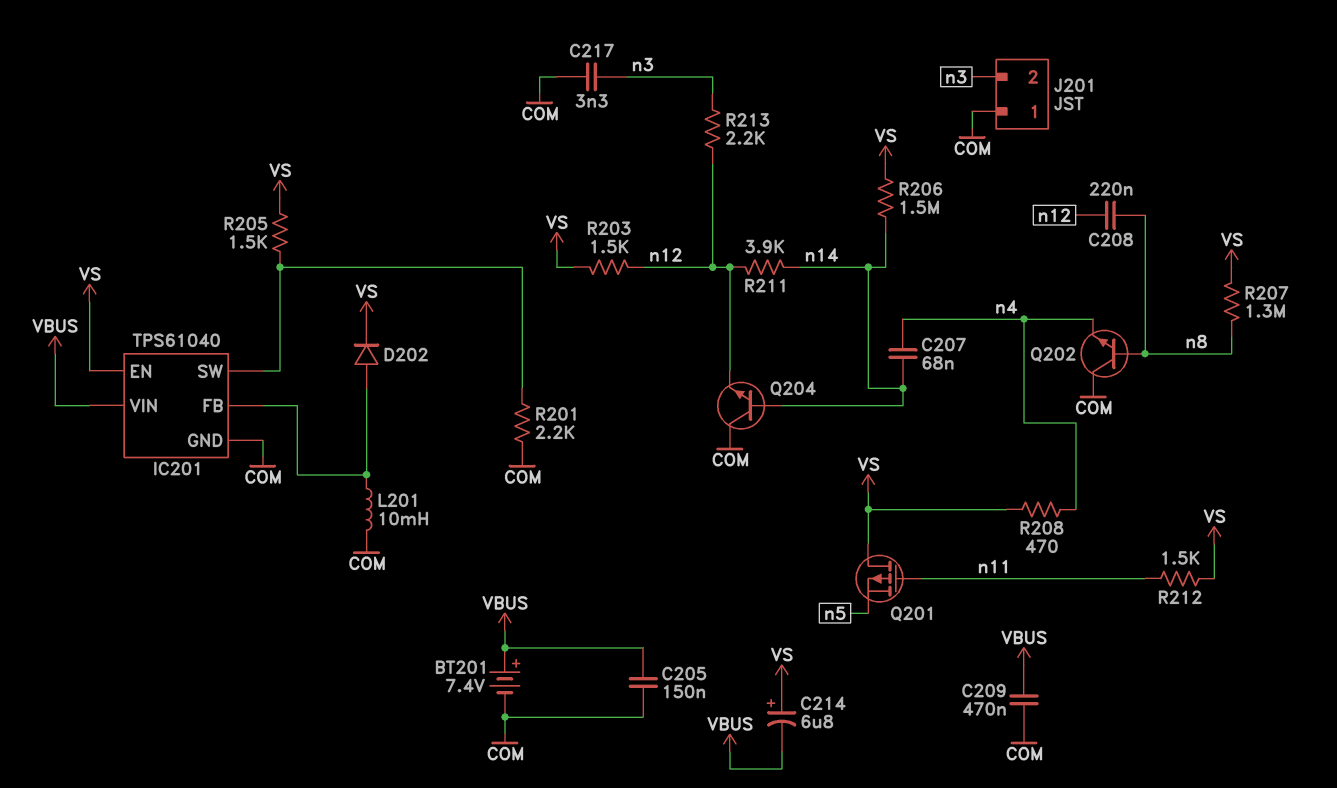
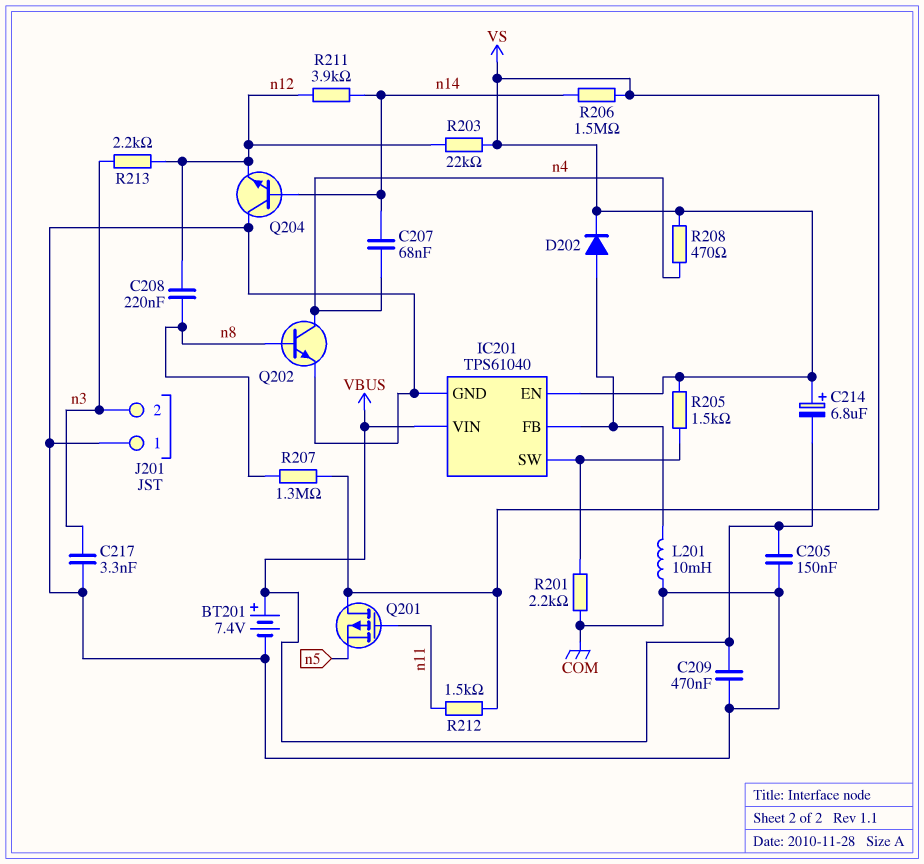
Q202: NPN (B n8, C COM, E n4) -> NPN (B n8, C n4, E COM)
R203: 1.5k (VS, n12) -> 22k (VS, n12)

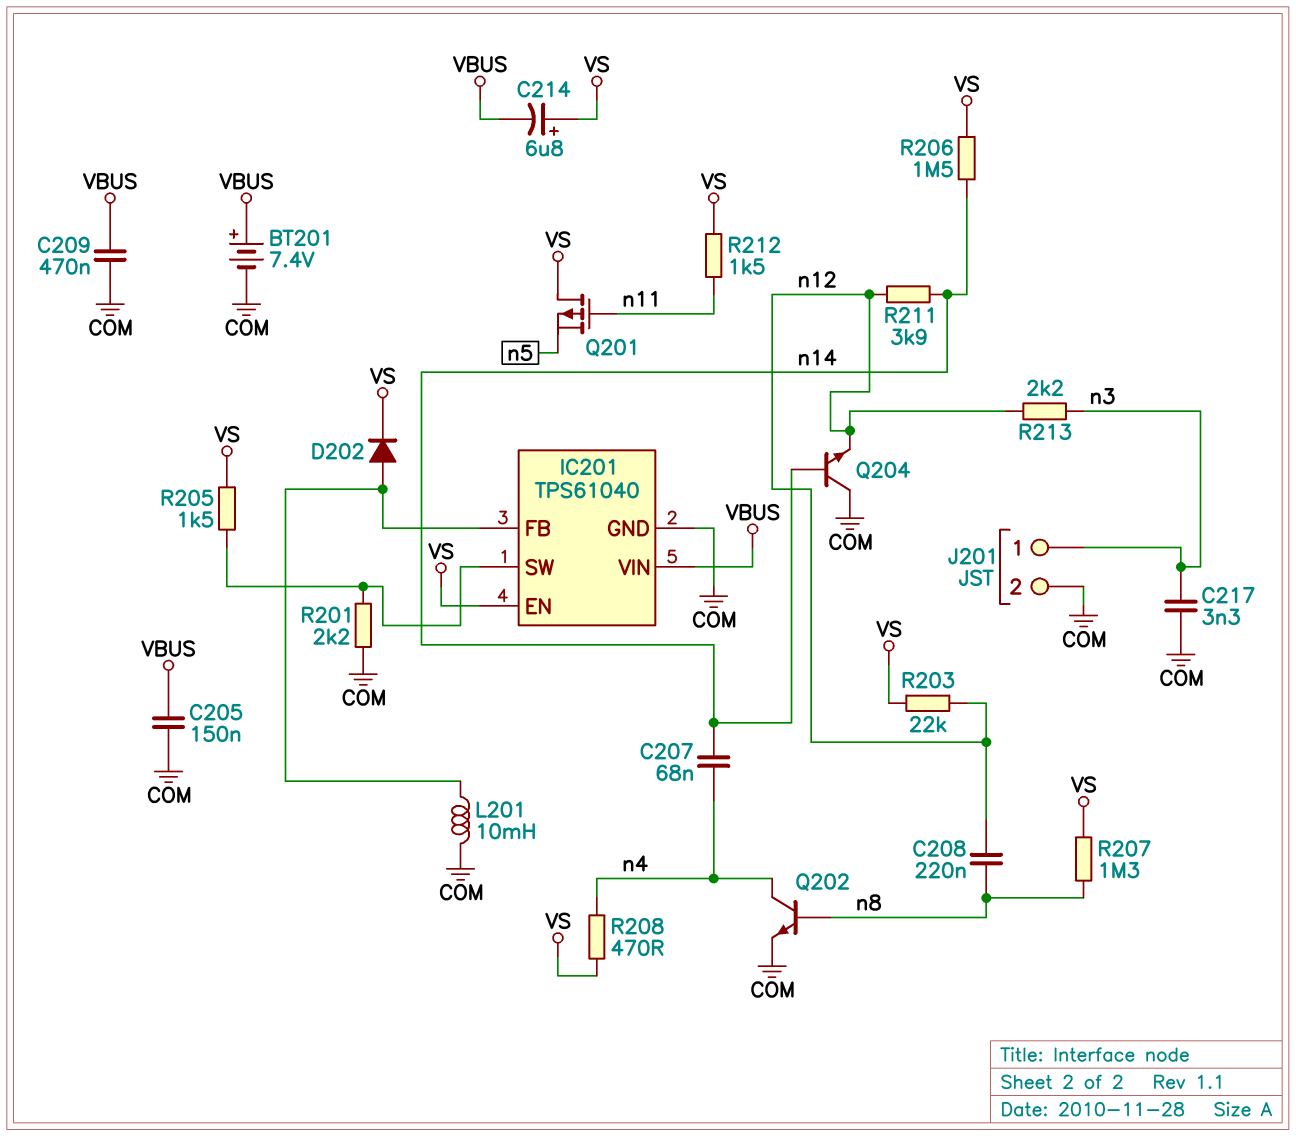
J201 pin 1: COM -> n3
J201 pin 2: n3 -> COM

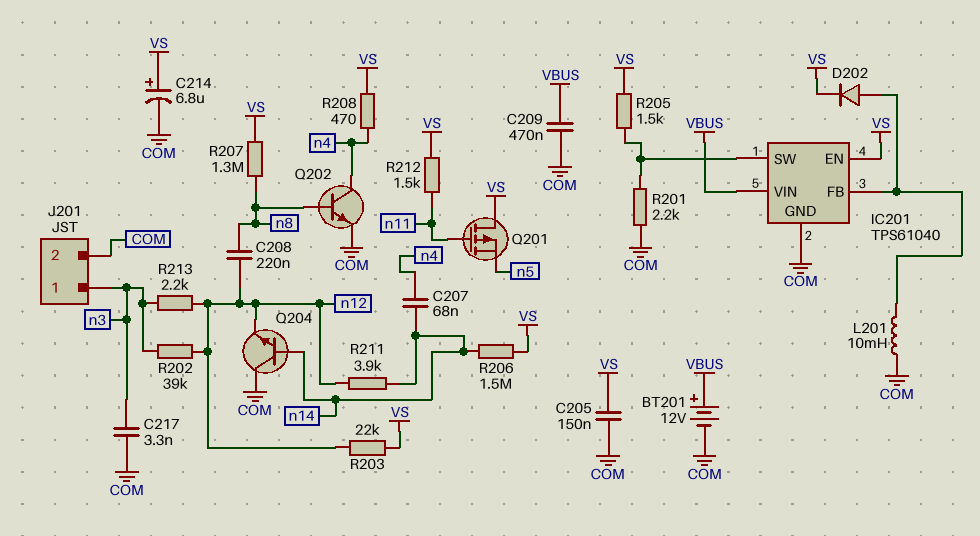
BT201: 7.4V (plus VBUS, minus COM) -> 12V (plus VBUS, minus COM)
C205: 150nF (COM, VBUS) -> 150nF (COM, VS)
C214: 6.8uF (plus VS, minus VBUS) -> 6.8uF (plus VS, minus COM)
R202: none -> 39k (n3, n12)

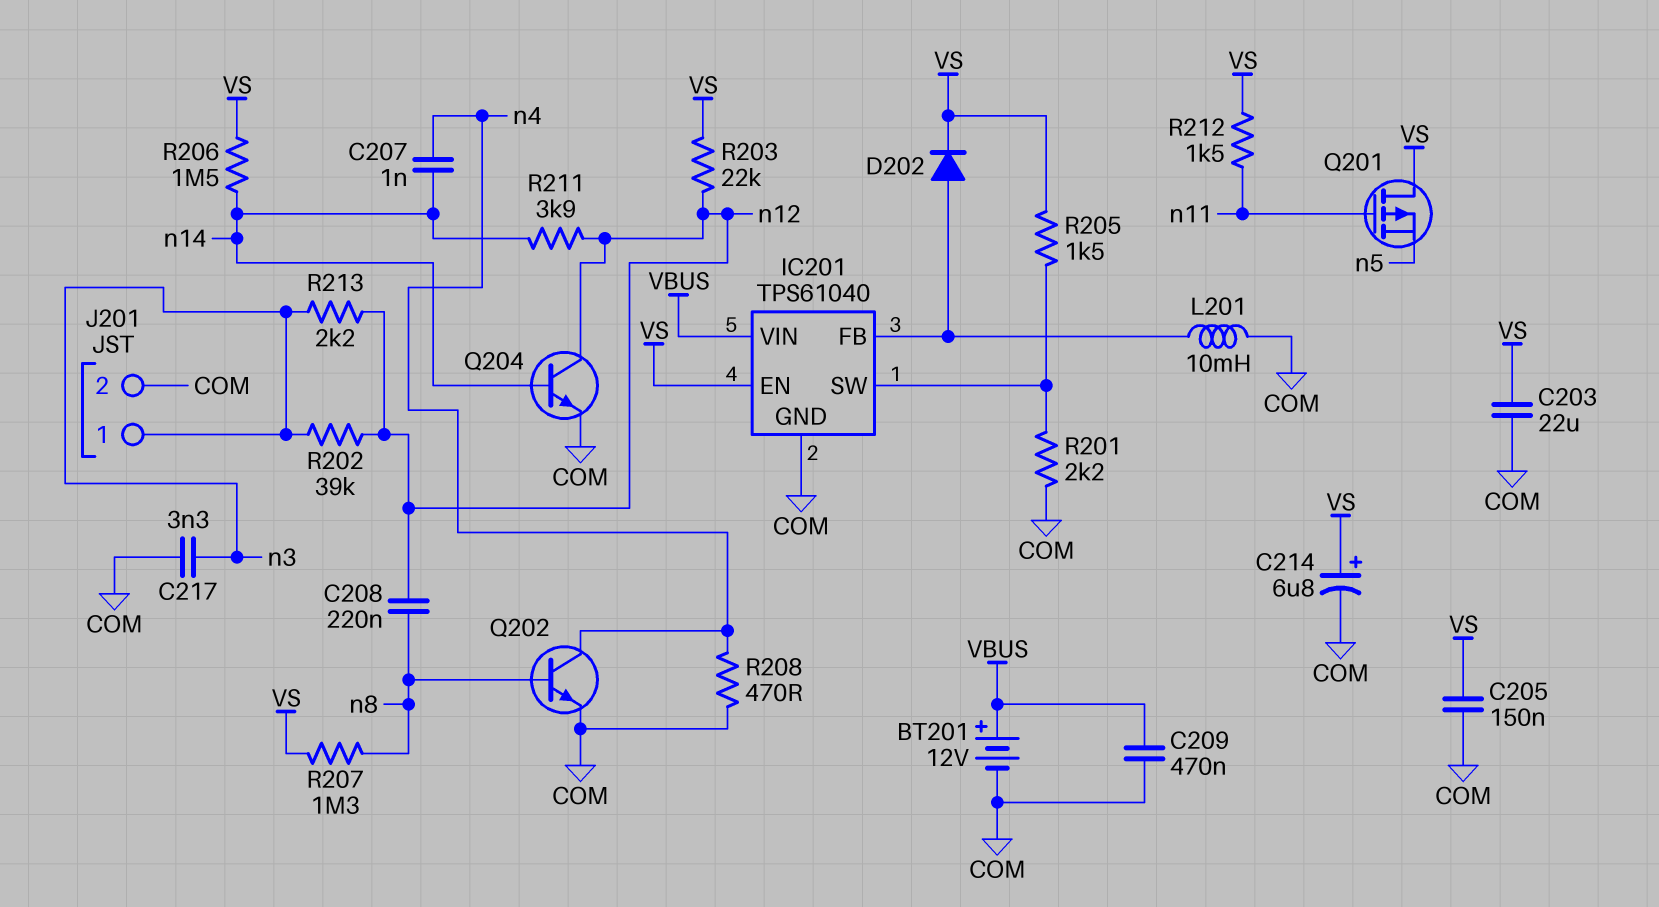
C203: none -> 22uF (COM, VS)
C207: 68nF (n4, n14) -> 1nF (n4, n14)
Q204: NPN (B n14, C COM, E n12) -> NPN (B n14, C n12, E COM)
R208: 470 (VS, n4) -> 470 (COM, n4)

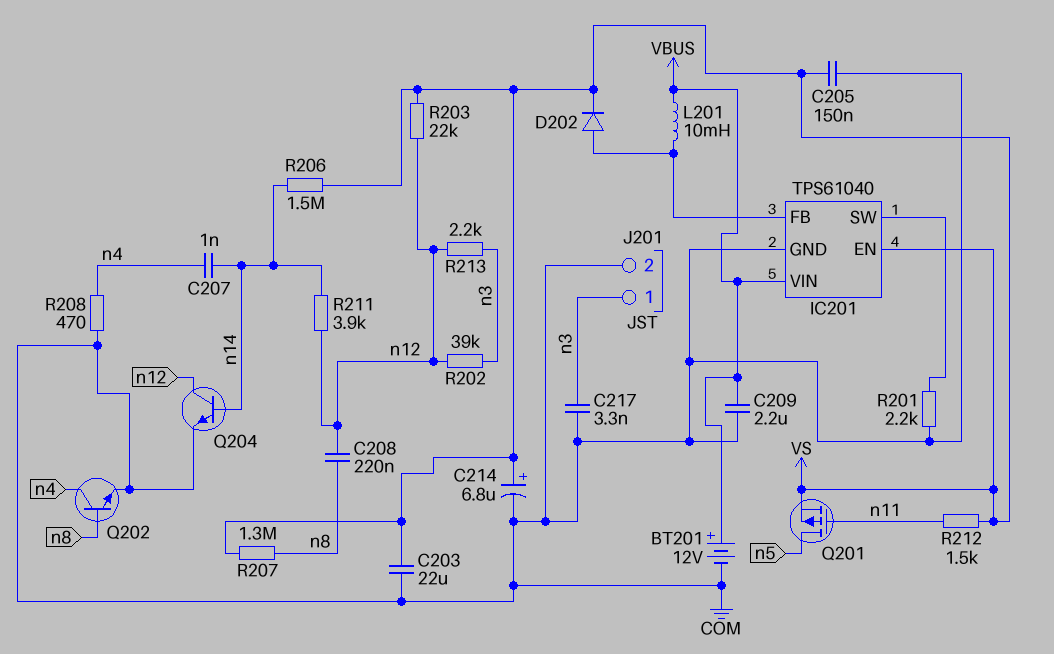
C209: 470nF (COM, VBUS) -> 2.2uF (COM, VBUS)
L201: 10mH (COM, IC201/FB) -> 10mH (IC201/FB, VBUS)
Q201: PMOS (G n11, D VS, S n5) -> PMOS (G n11, D n5, S VS)
R205: 1.5k (IC201/SW, VS) -> none

